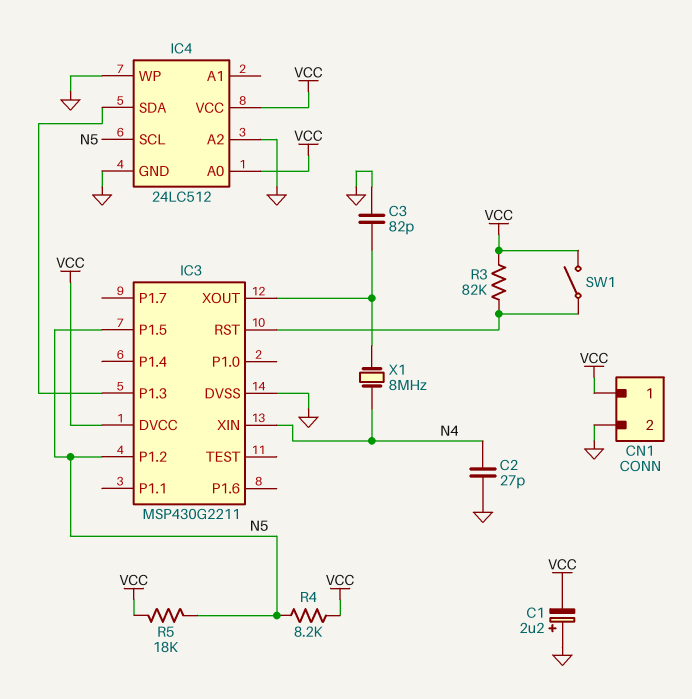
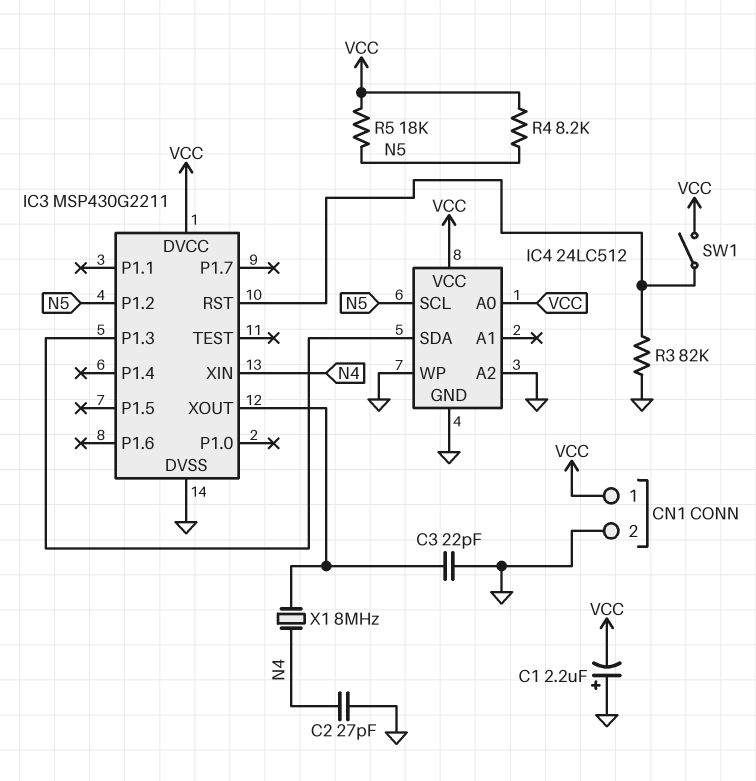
C3: 82pF (GND, IC3/XOUT) -> 22pF (GND, IC3/XOUT)
IC3 pin P1.5: N5 -> none
R3: 82k (IC3/RST, VCC) -> 82k (GND, IC3/RST)

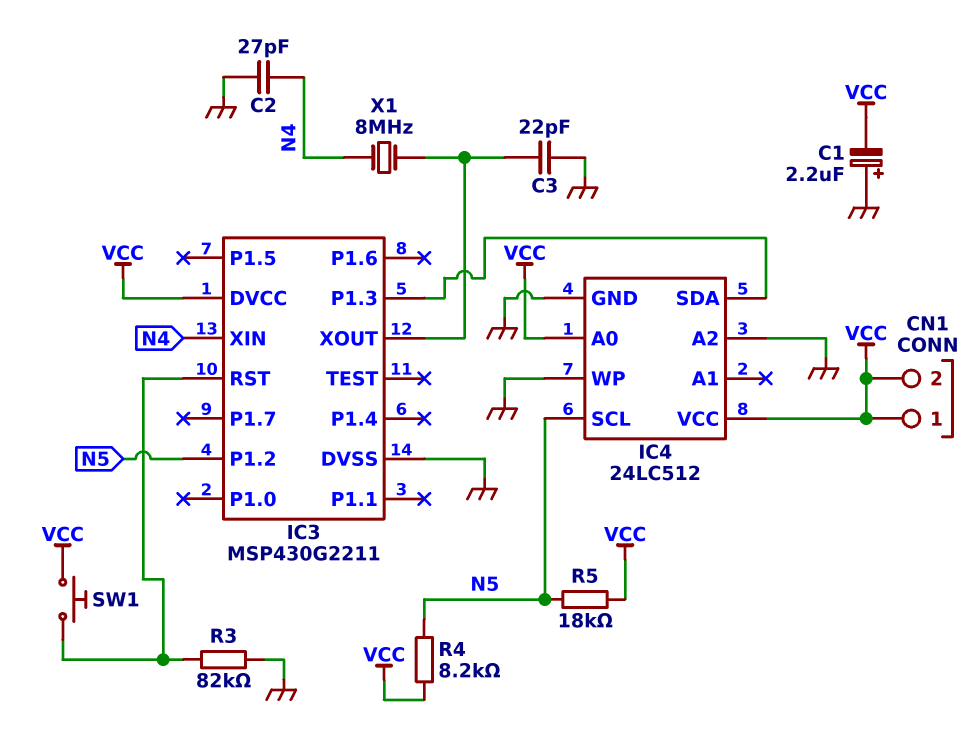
CN1 pin 2: GND -> VCC
SW1: switch (IC3/RST, VCC) -> button (IC3/RST, VCC)

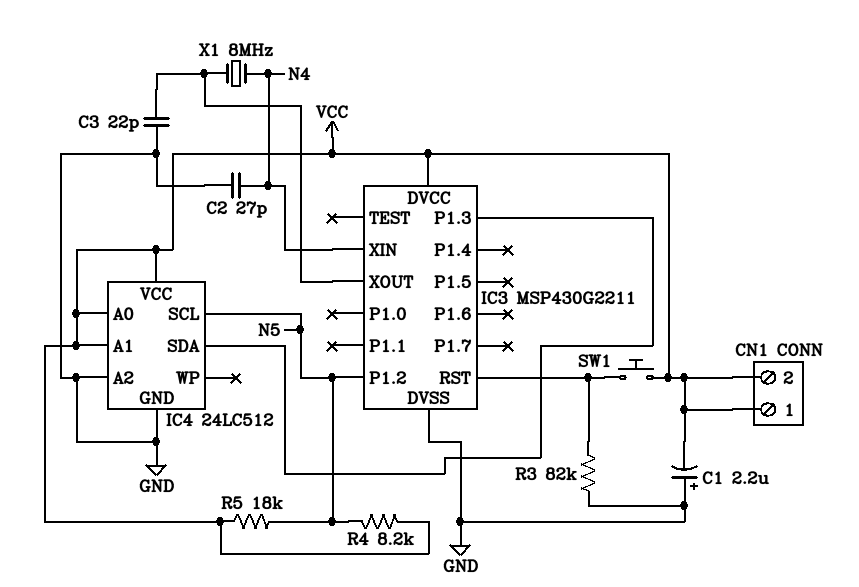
IC4 pin A1: none -> VCC
IC4 pin WP: GND -> none

